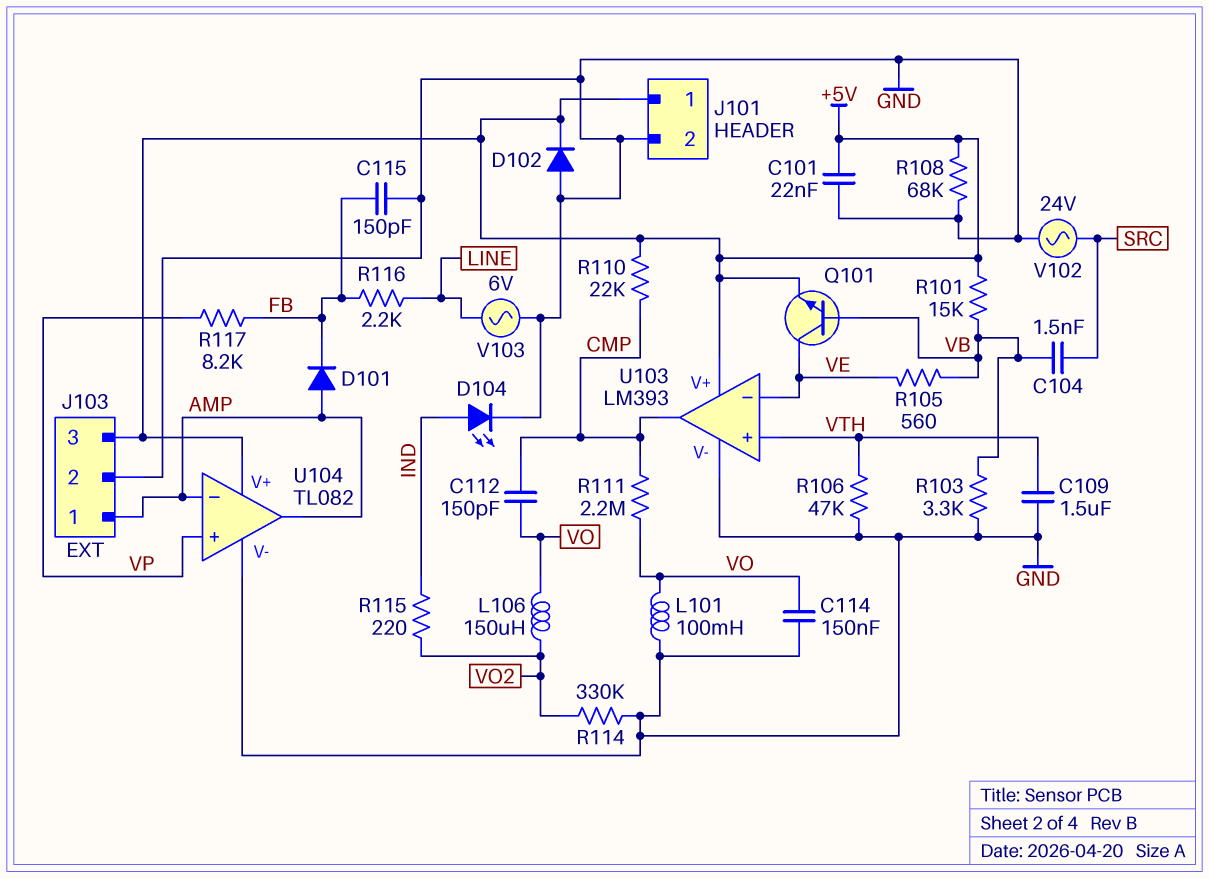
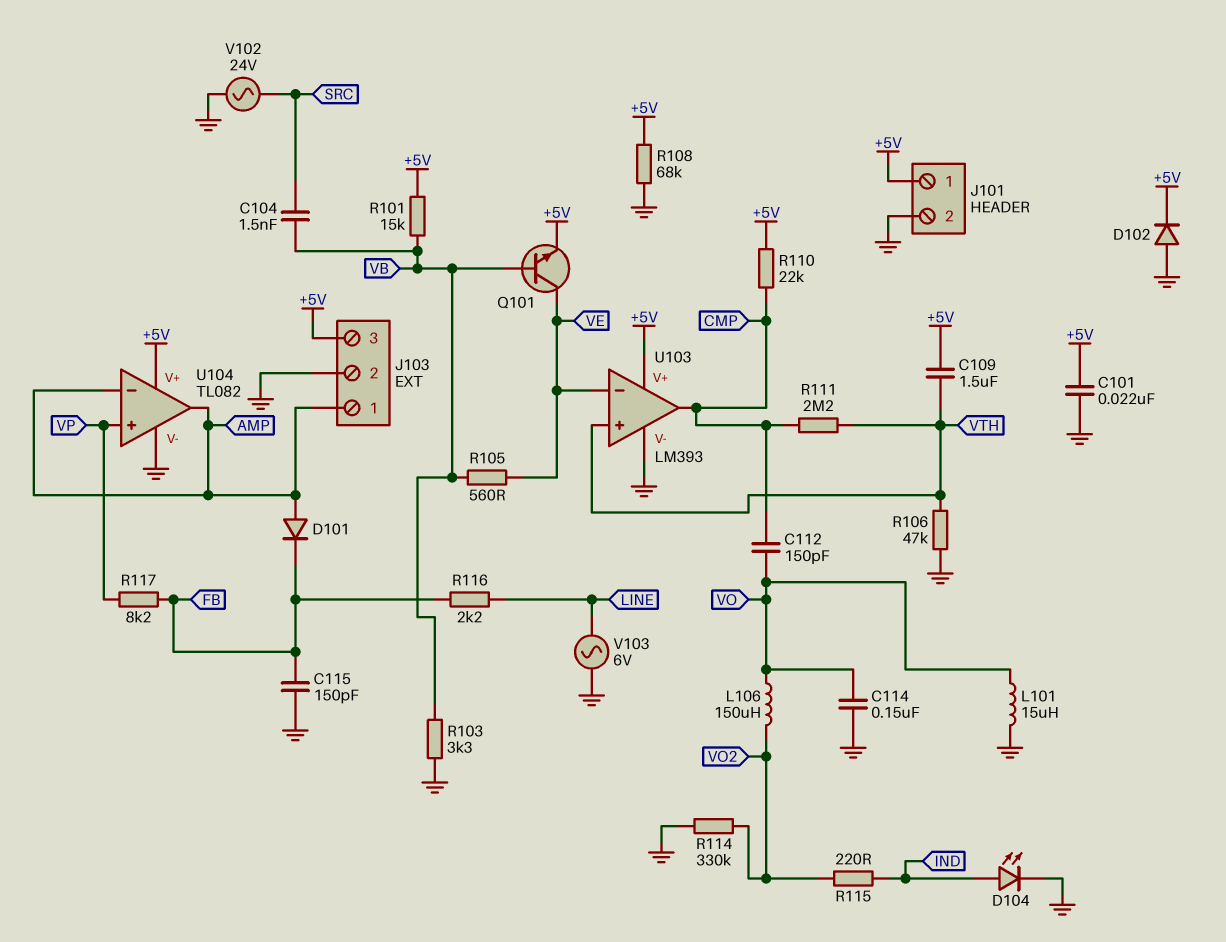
C109: 1.5uF (GND, VTH) -> 1.5uF (+5V, VTH)
L101: 100mH (GND, VO) -> 15uH (GND, VO)
R111: 2.2M (CMP, VO) -> 2.2M (CMP, VTH)

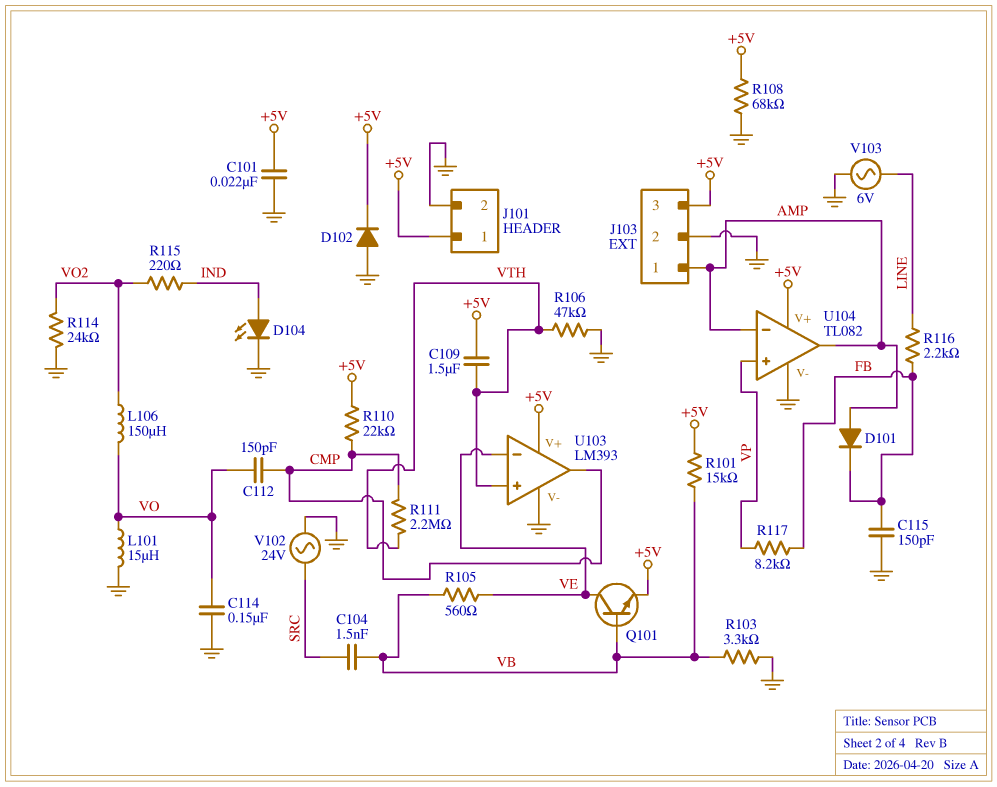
R114: 330k (GND, VO2) -> 24k (GND, VO2)

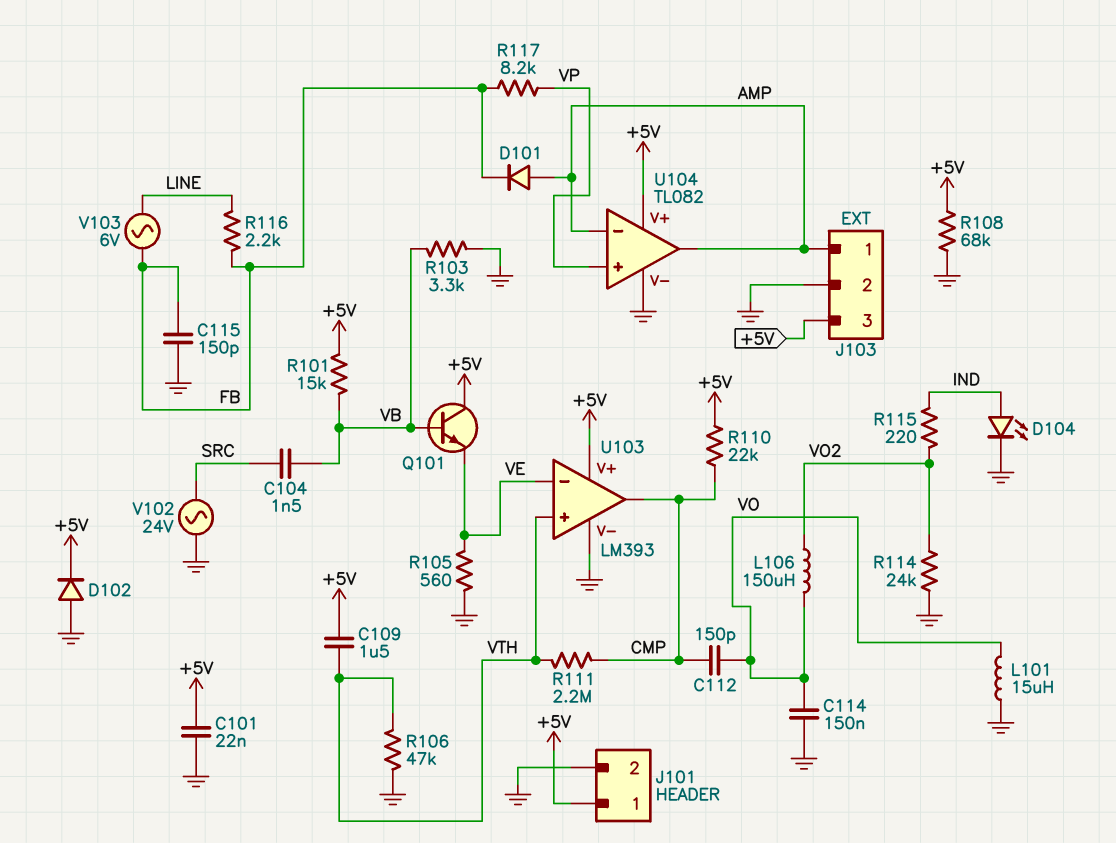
Q101: NPN (B VB, C VE, E +5V) -> NPN (B VB, C +5V, E VE)
R105: 560 (VB, VE) -> 560 (GND, VE)
V103: AC 6V (GND, LINE) -> AC 6V (FB, LINE)

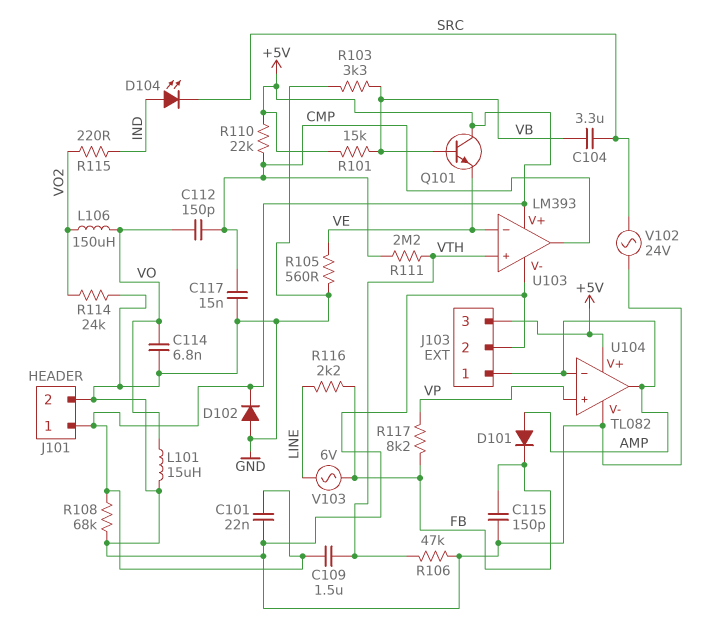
C104: 1.5nF (SRC, VB) -> 3.3uF (SRC, VB)
C114: 150nF (GND, VO) -> 6.8nF (GND, VO)
C117: none -> 15nF (CMP, GND)
D104: LED (A IND, K GND) -> LED (A IND, K SRC)

